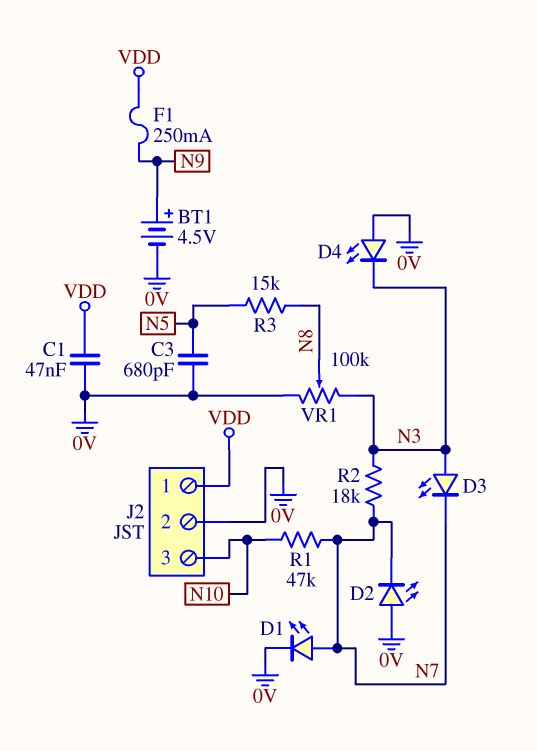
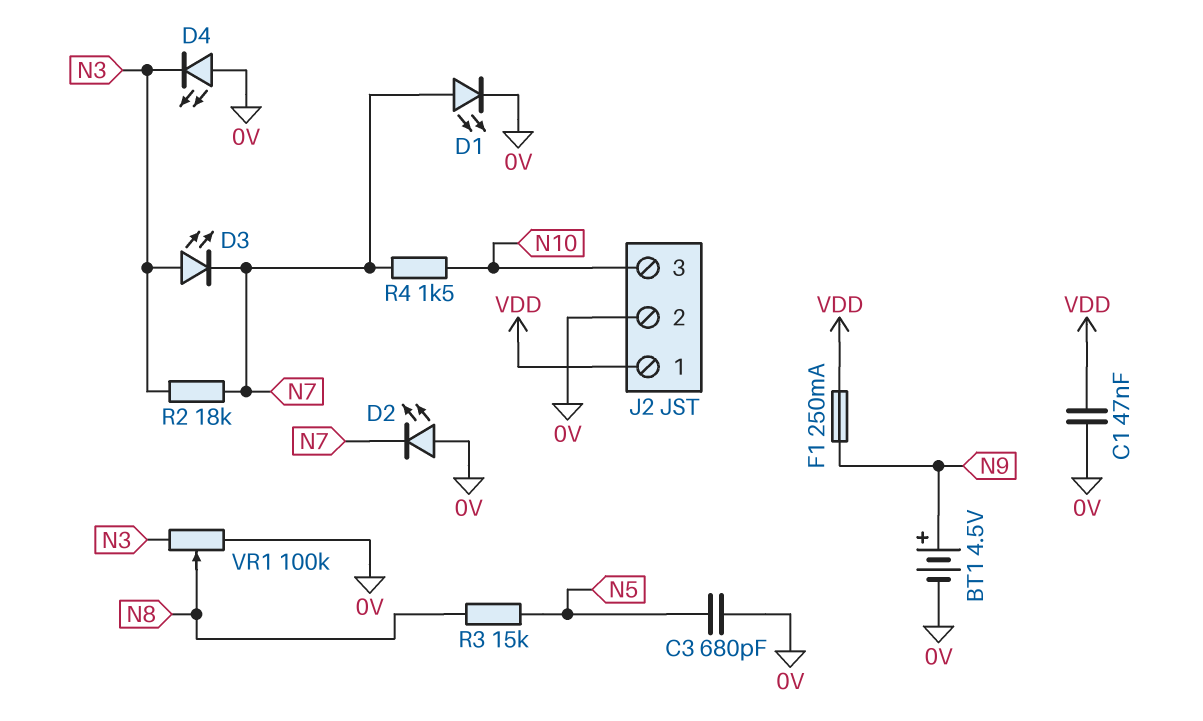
R1: 47k (N7, N10) -> none
R4: none -> 1.5k (N7, N10)

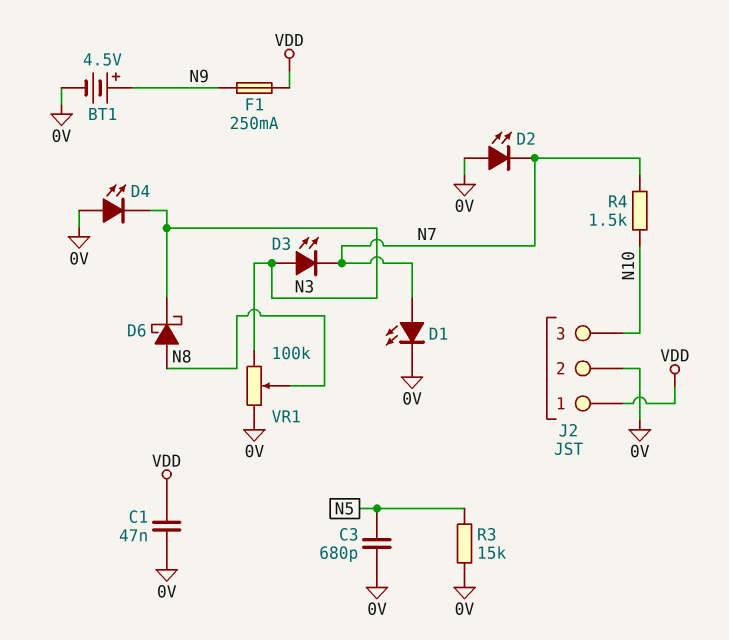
D6: none -> schottky (A N8, K N3)
R2: 18k (N3, N7) -> none
R3: 15k (N5, N8) -> 15k (0V, N5)

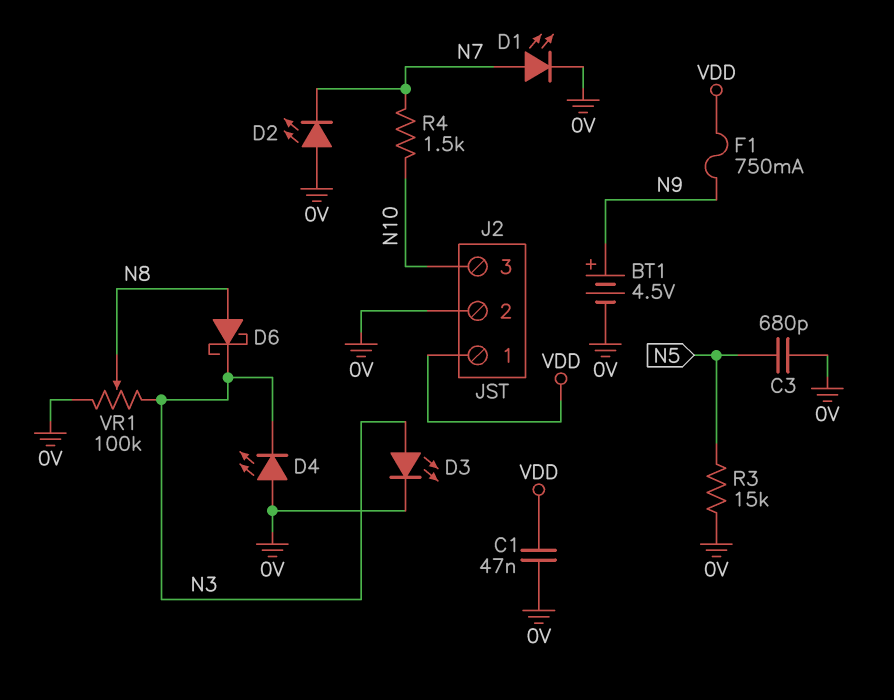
D3: LED (A N3, K N7) -> LED (A N3, K 0V)
F1: 250mA (N9, VDD) -> 750mA (N9, VDD)

